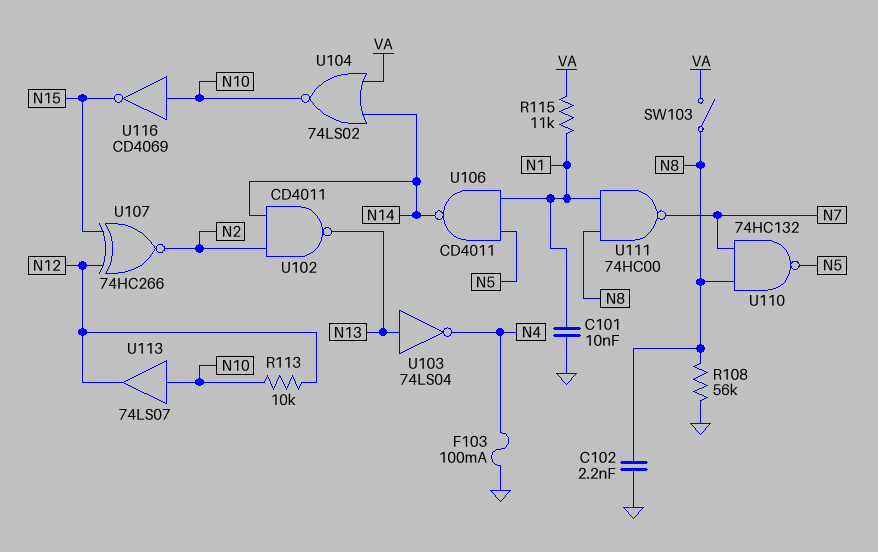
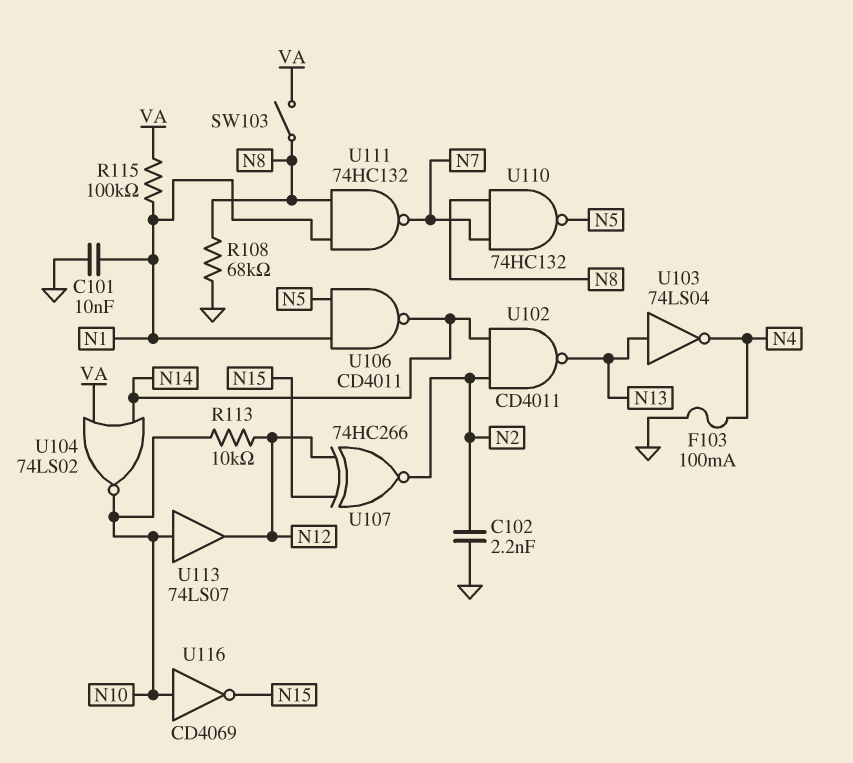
C102: 2.2nF (GND, N8) -> 2.2nF (GND, N2)
R108: 56k (GND, N8) -> 68k (GND, N8)
R115: 11k (N1, VA) -> 100k (N1, VA)
U111: NAND 74HC00 (in N1, in N8, out N7) -> NAND 74HC132 (in N1, in N8, out N7)

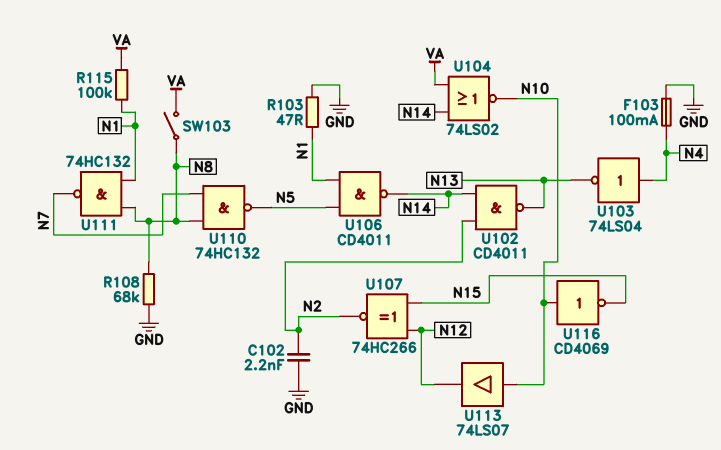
C101: 10nF (GND, N1) -> none
R103: none -> 47 (GND, N1)
R113: 10k (N10, N12) -> none
U103: NOT 74LS04 (in N13, out N4) -> NOT 74LS04 (in N4, out N13)

